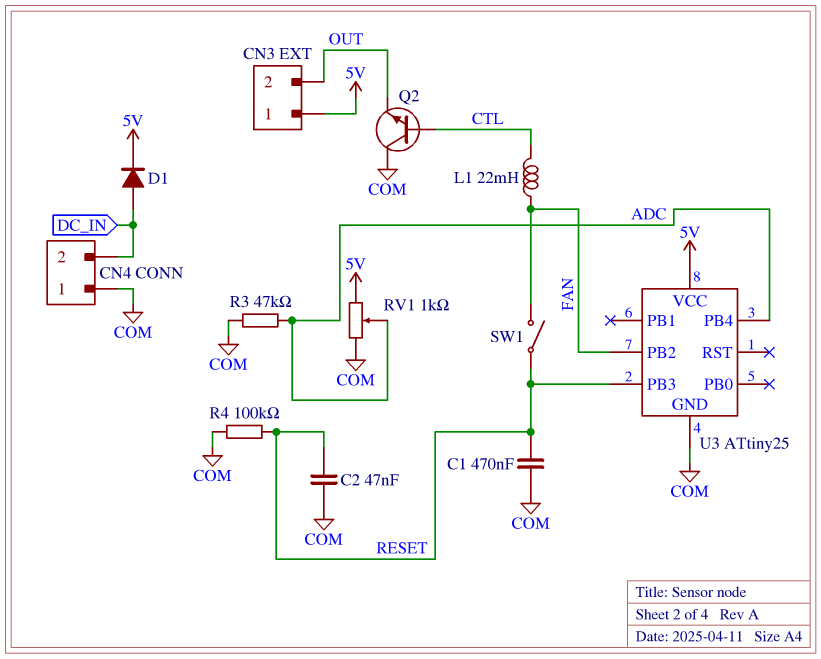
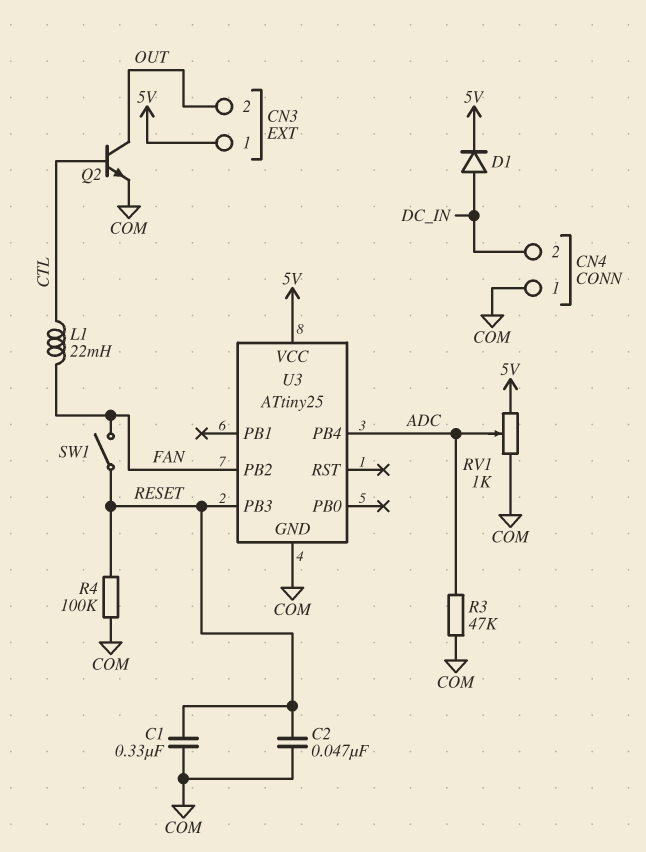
C1: 470nF (COM, RESET) -> 330nF (COM, RESET)
Q2: NPN (B CTL, C COM, E OUT) -> NPN (B CTL, C OUT, E COM)

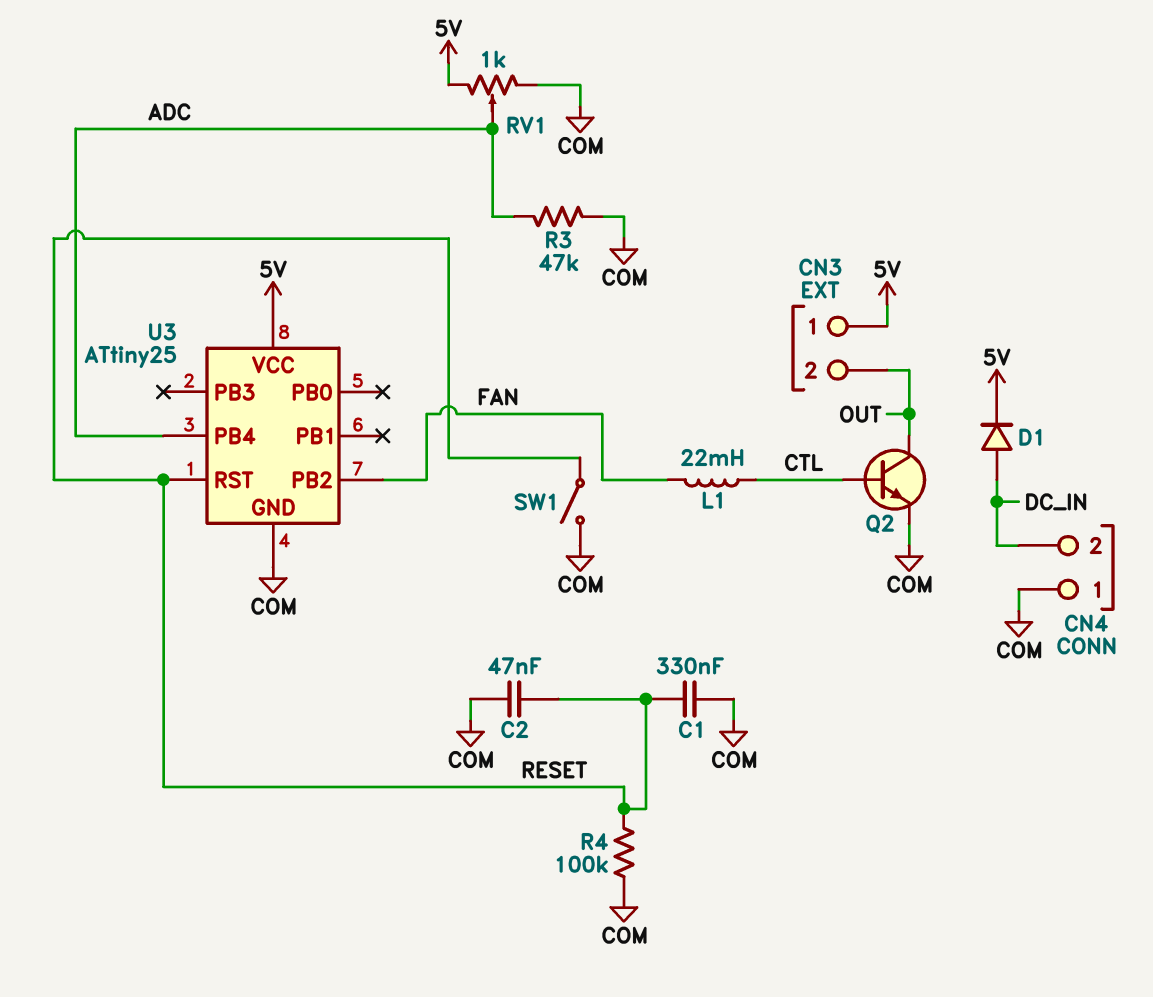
SW1: switch (FAN, RESET) -> switch (COM, RESET)
U3 pin PB3: RESET -> none
U3 pin RST: none -> RESET

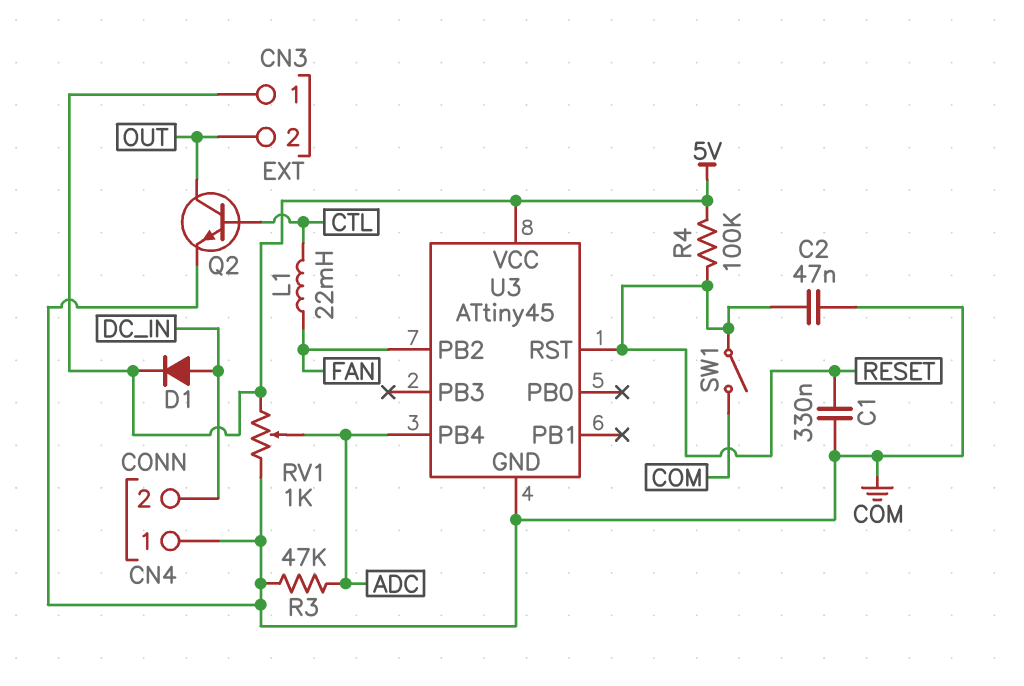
R4: 100k (COM, RESET) -> 100k (5V, RESET)
U3: ATtiny25 -> ATtiny45

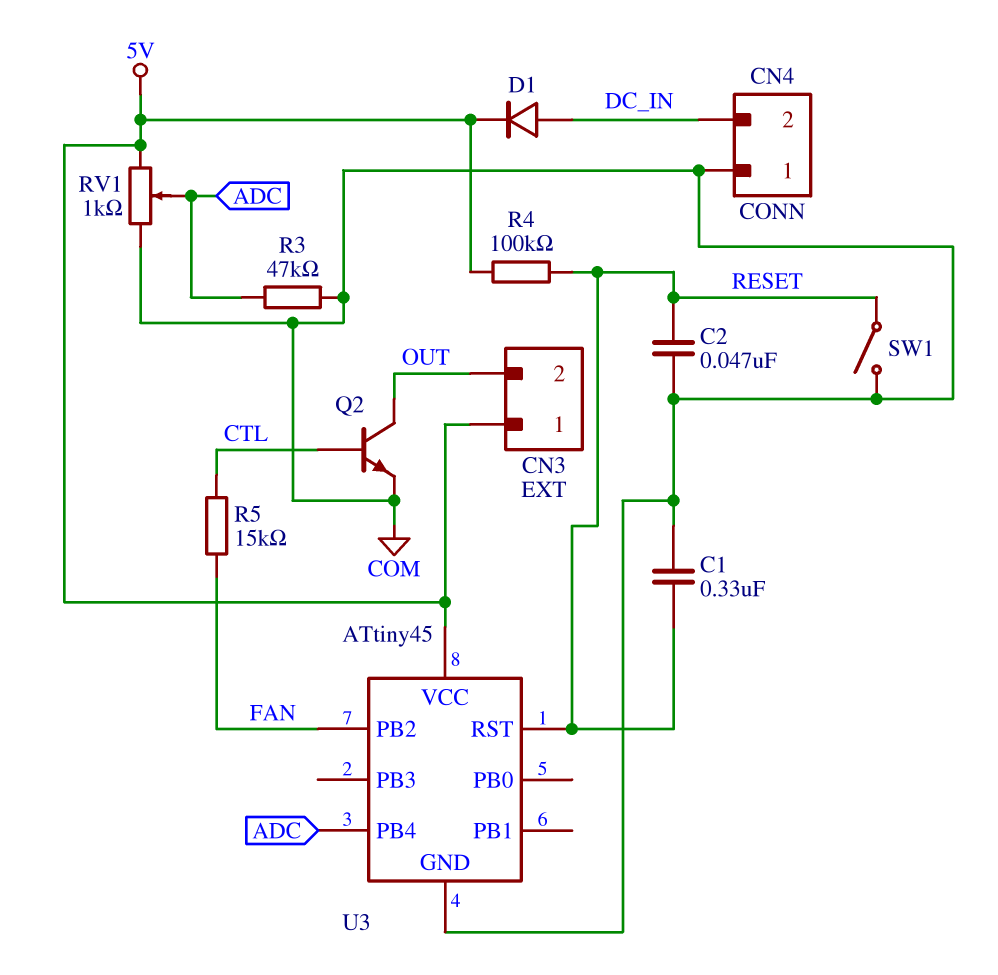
L1: 22mH (CTL, FAN) -> none
R5: none -> 15k (CTL, FAN)

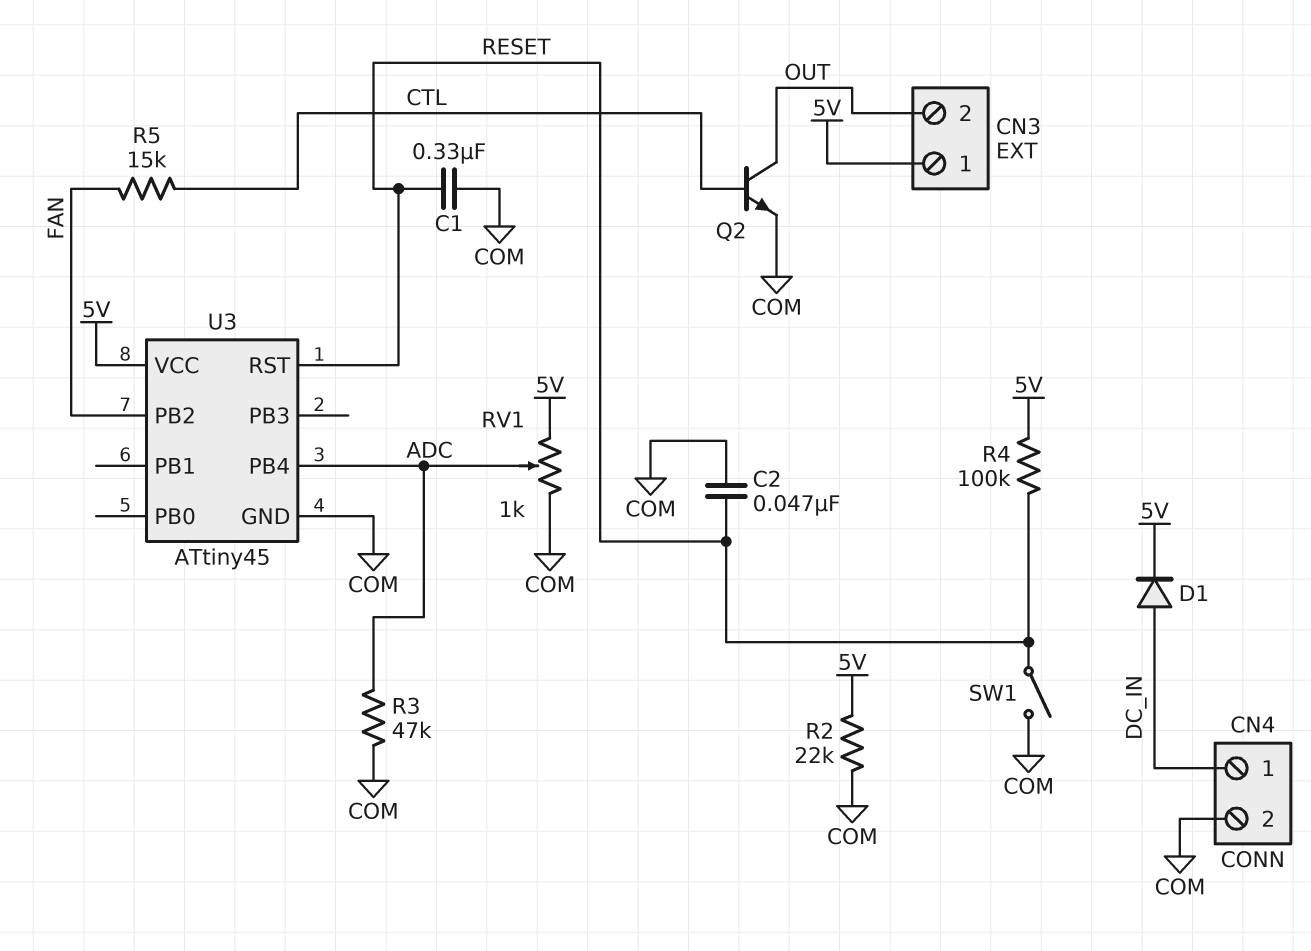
CN4 pin 1: COM -> DC_IN
CN4 pin 2: DC_IN -> COM
R2: none -> 22k (5V, COM)

